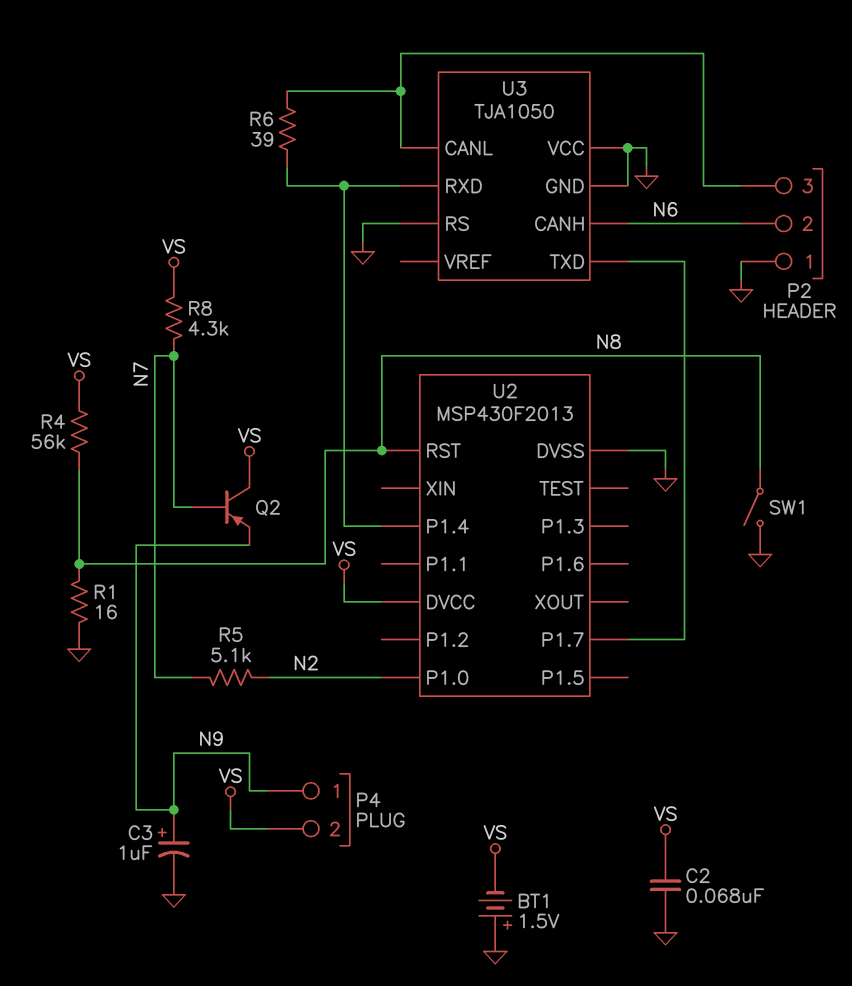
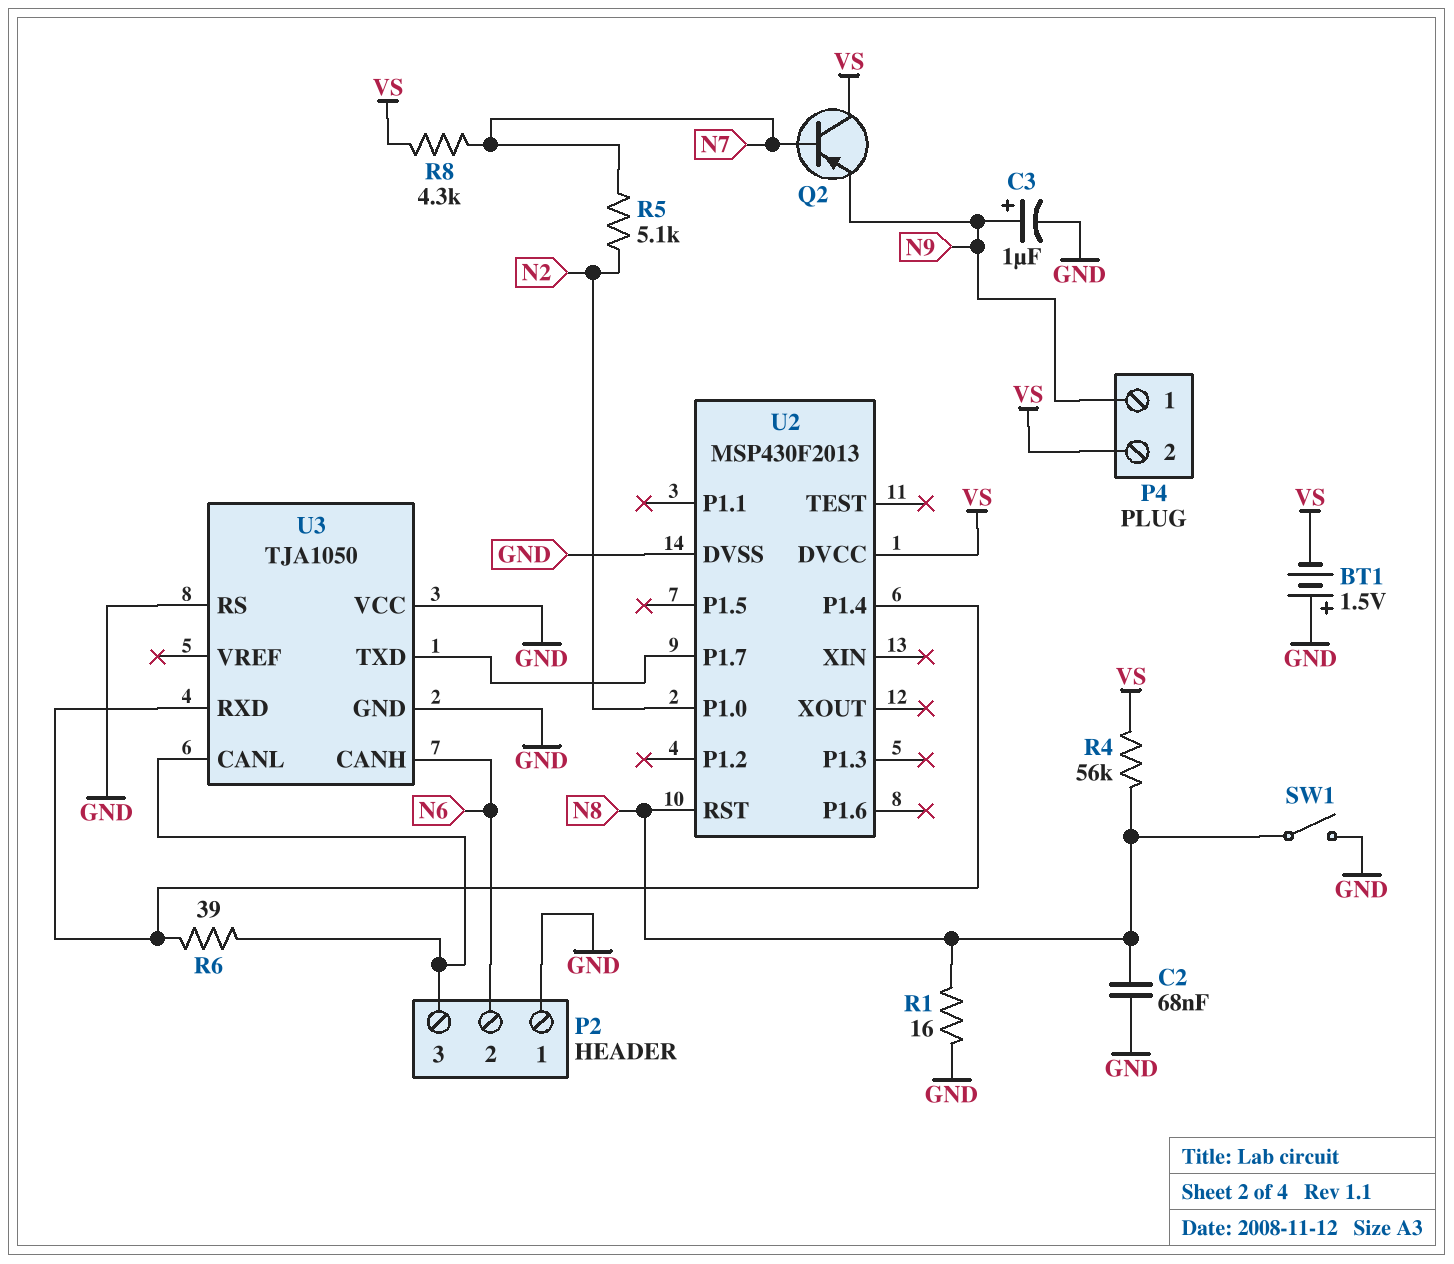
C2: 68nF (GND, VS) -> 68nF (GND, N8)

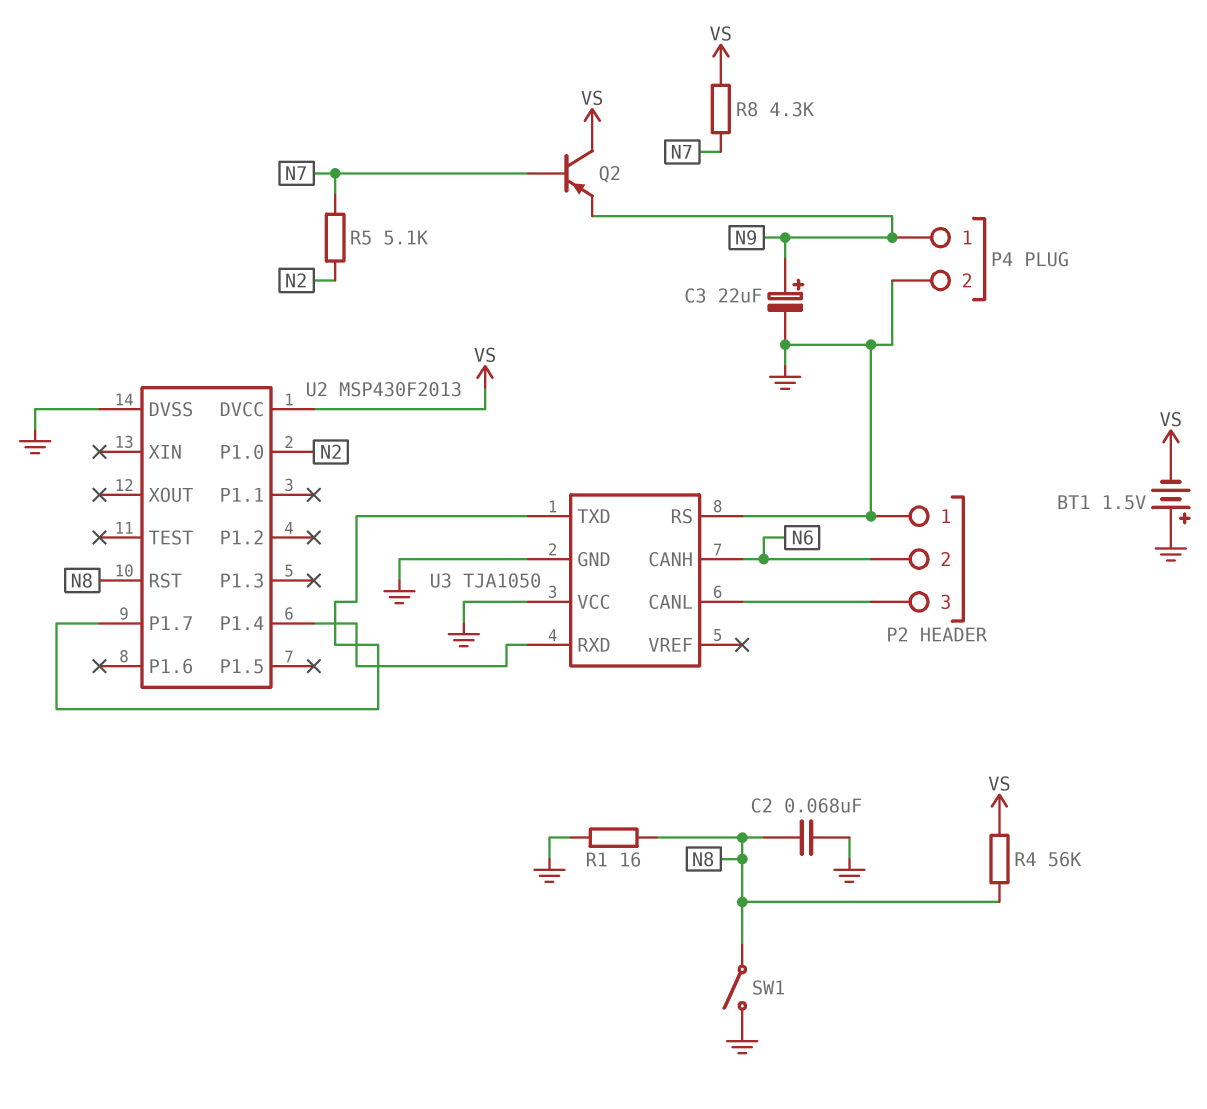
C3: 1uF (plus N9, minus GND) -> 22uF (plus N9, minus GND)
P4 pin 2: VS -> GND
R6: 39 (P2/3, U2/P1.4) -> none

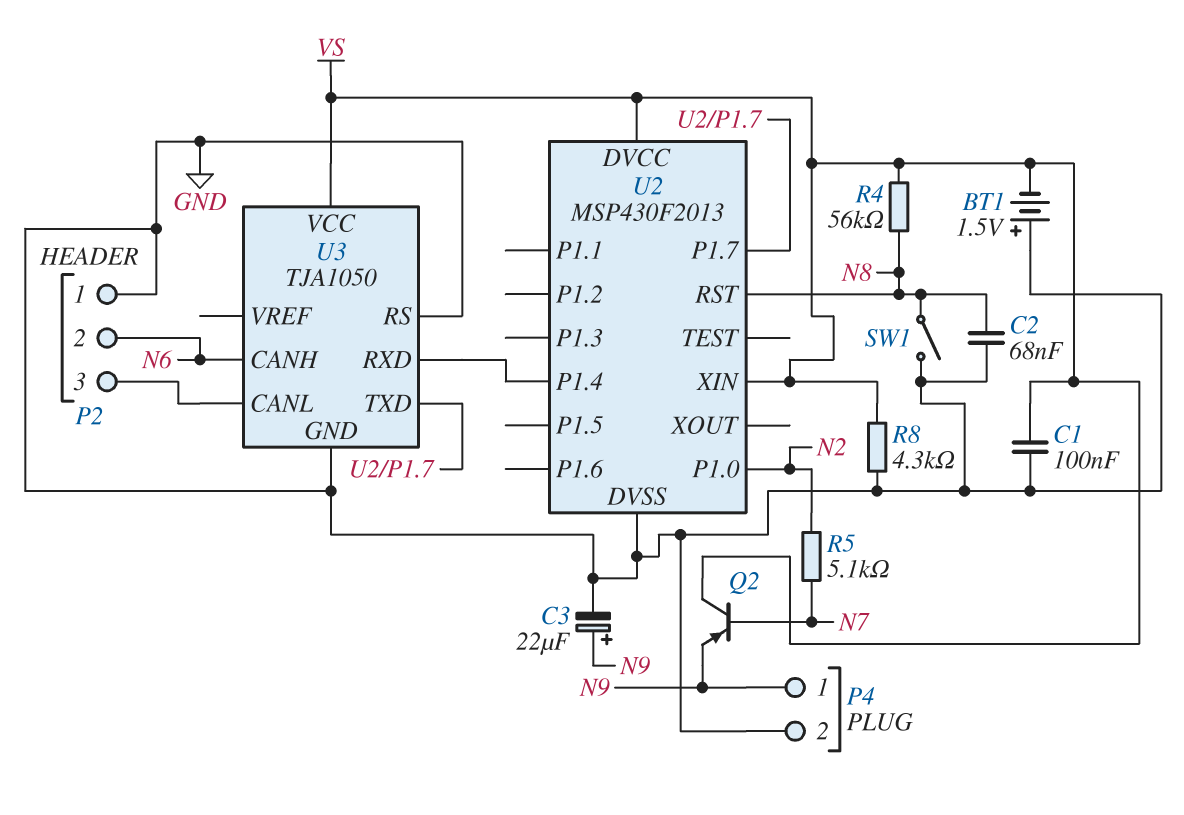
C1: none -> 100nF (GND, VS)
R1: 16 (GND, N8) -> none
R8: 4.3k (N7, VS) -> 4.3k (GND, VS)
U2 pin XIN: none -> VS
U3 pin VCC: GND -> VS

